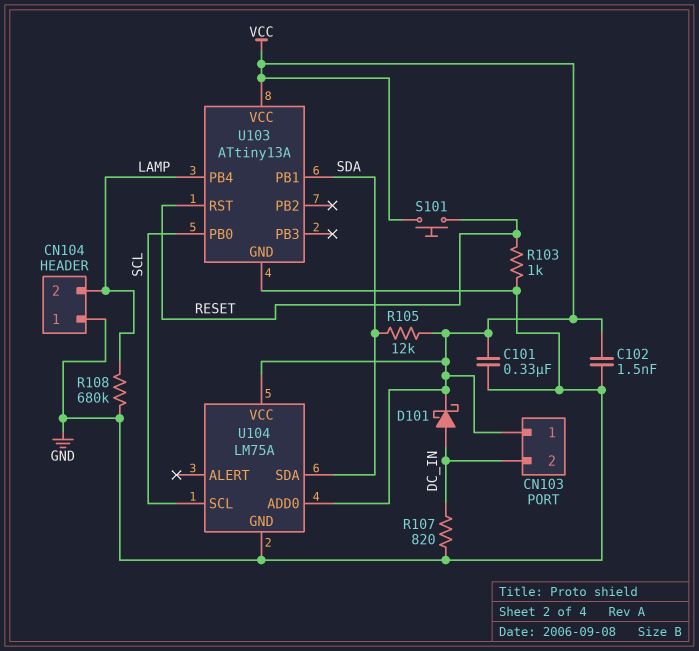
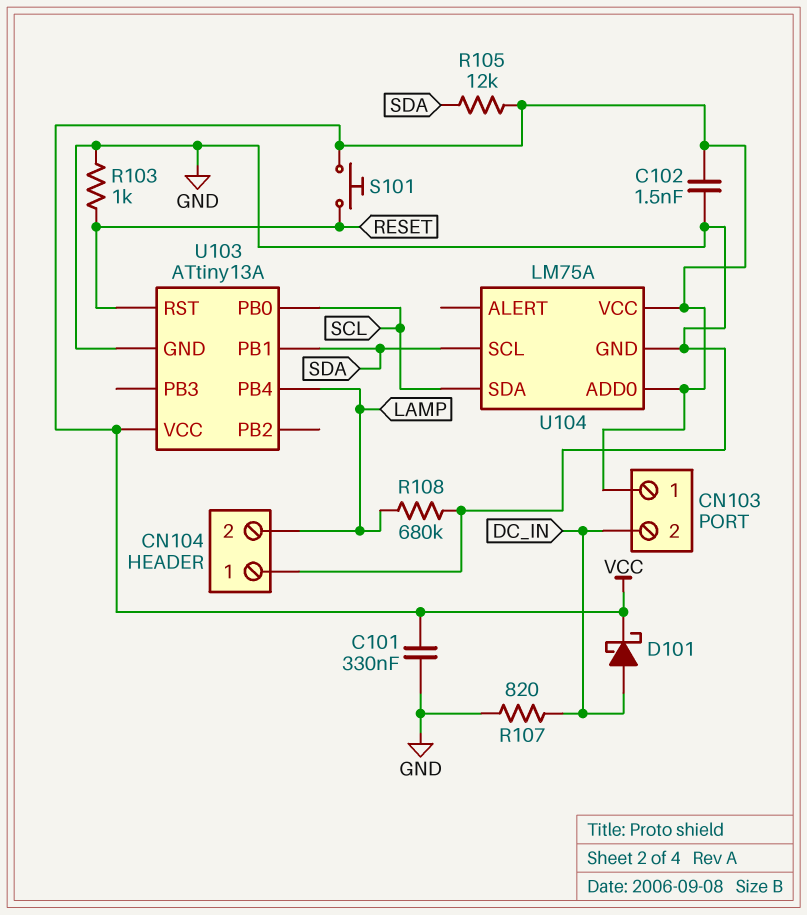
U104 pin SCL: SCL -> SDA
U104 pin SDA: SDA -> SCL

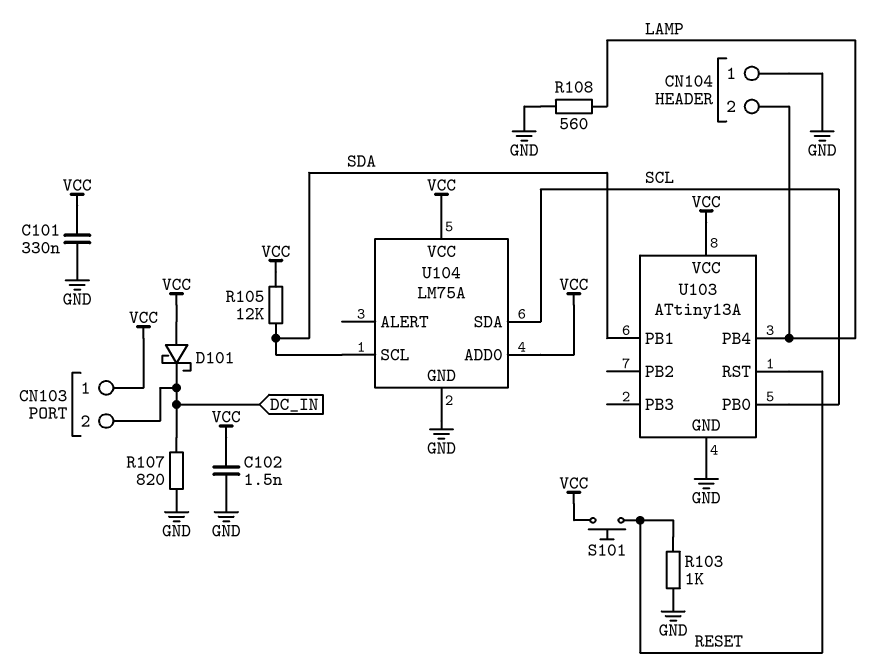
D101: schottky (A DC_IN, K VCC) -> schottky (A VCC, K DC_IN)
R108: 680k (GND, LAMP) -> 560 (GND, LAMP)

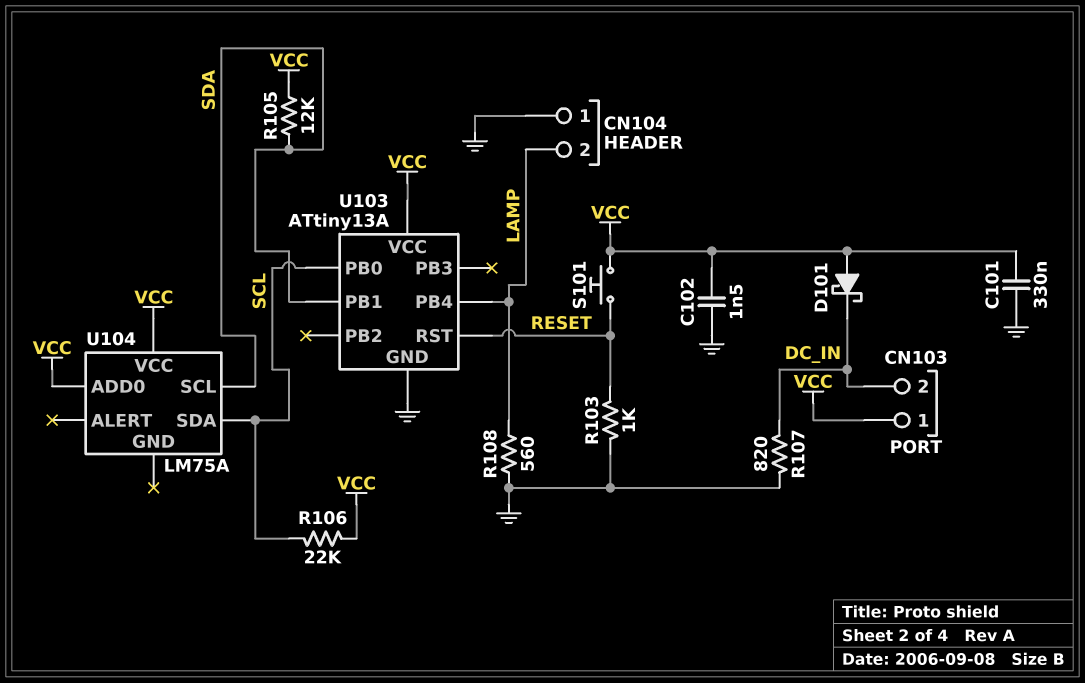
R106: none -> 22k (SCL, VCC)
U104 pin GND: GND -> none

